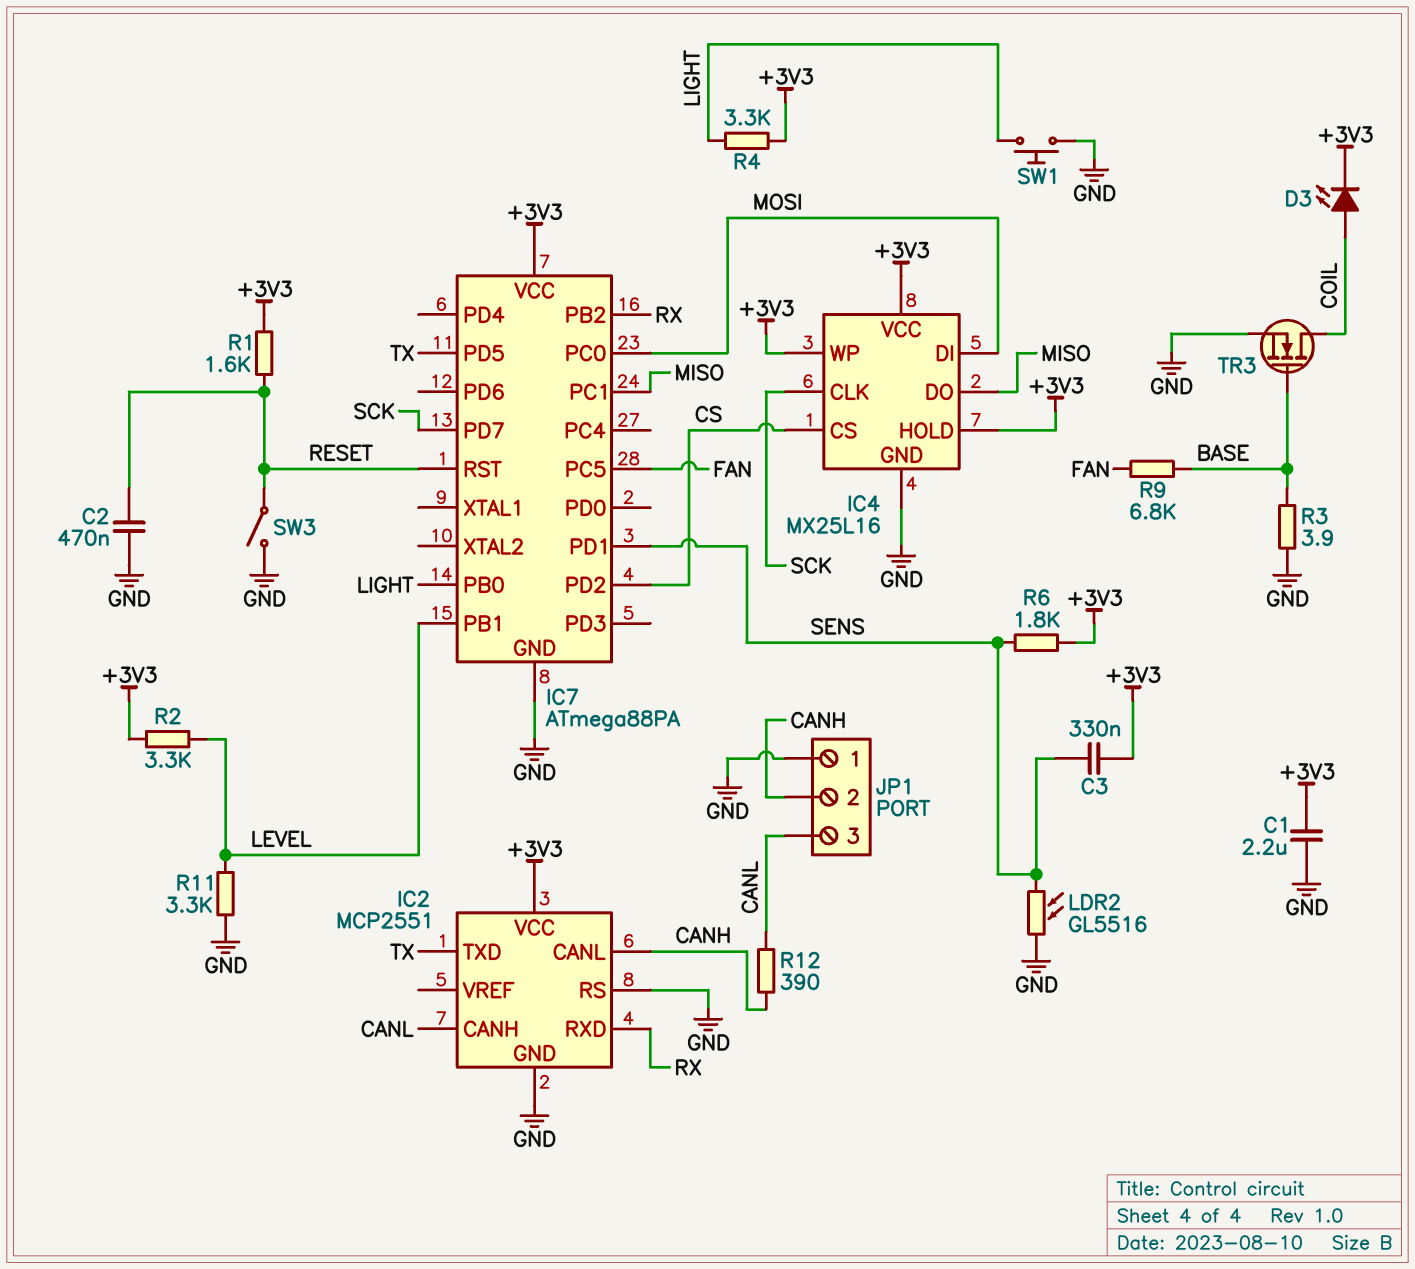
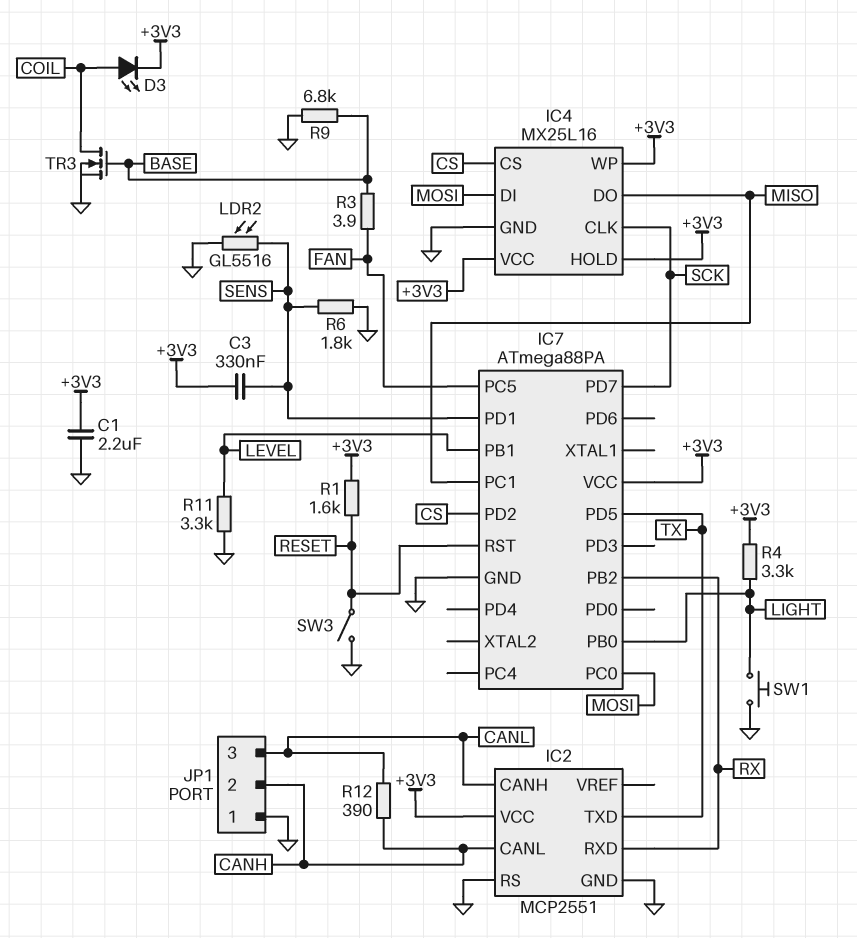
C2: 470nF (GND, RESET) -> none
R2: 3.3k (+3V3, LEVEL) -> none
R3: 3.9 (BASE, GND) -> 3.9 (BASE, FAN)
R6: 1.8k (+3V3, SENS) -> 1.8k (GND, SENS)
R9: 6.8k (BASE, FAN) -> 6.8k (BASE, GND)

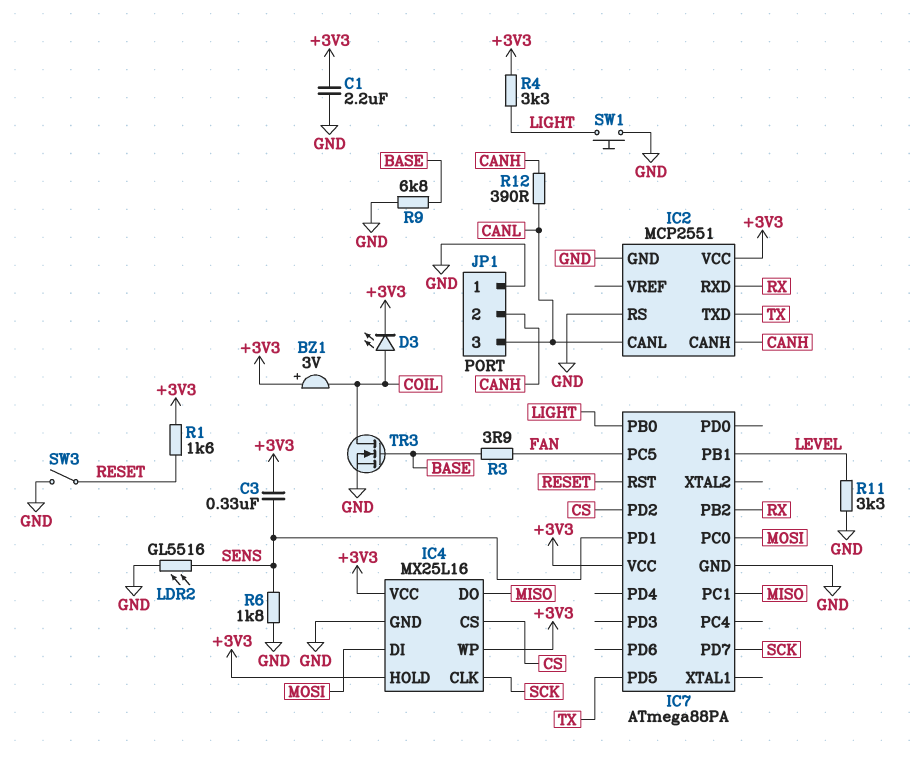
BZ1: none -> buzzer 3V (plus +3V3, minus COIL)
IC2 pin CANH: CANL -> CANH
IC2 pin CANL: CANH -> CANL

